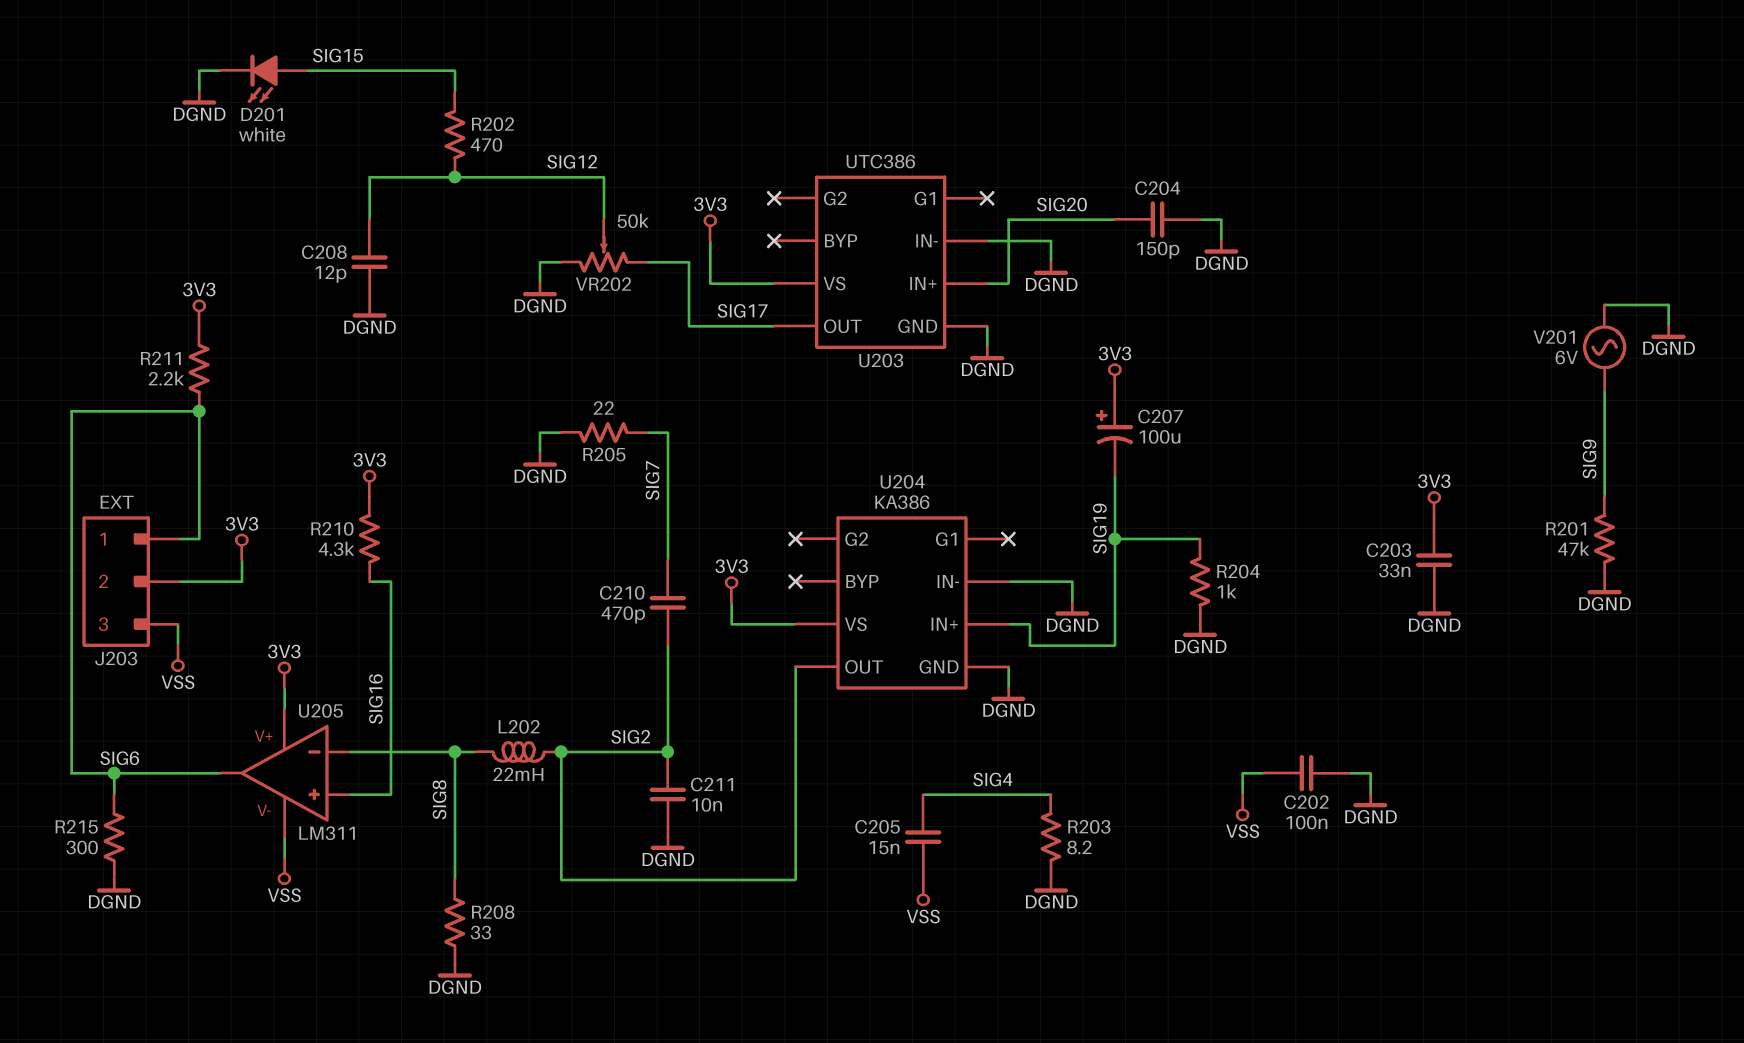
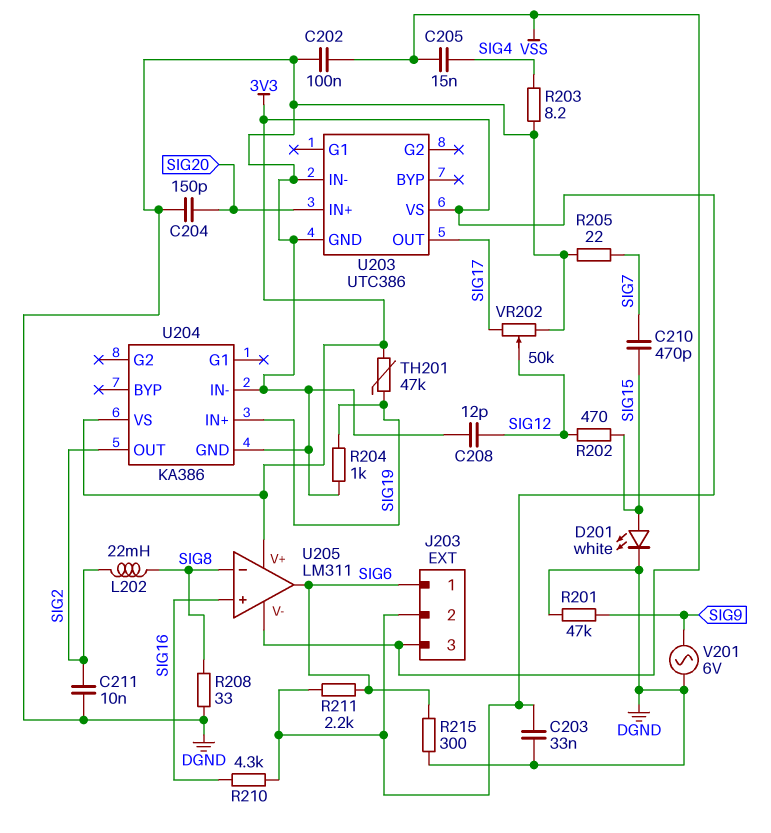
C207: 100uF (plus 3V3, minus SIG19) -> none
C210: 470pF (SIG2, SIG7) -> 470pF (SIG7, SIG15)
TH201: none -> 47k (3V3, SIG19)

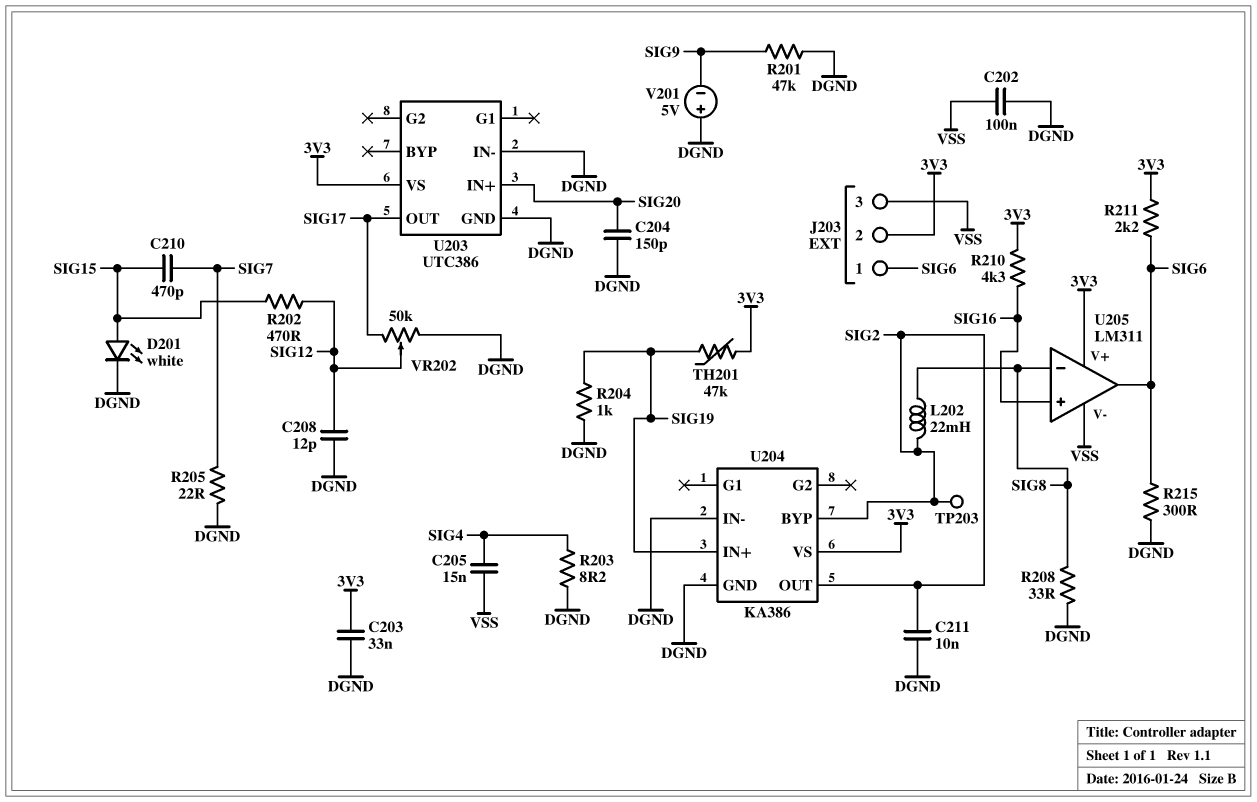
TP203: none -> test point (SIG2)
U204 pin BYP: none -> SIG2
V201: AC 6V (DGND, SIG9) -> 5V (plus DGND, minus SIG9)

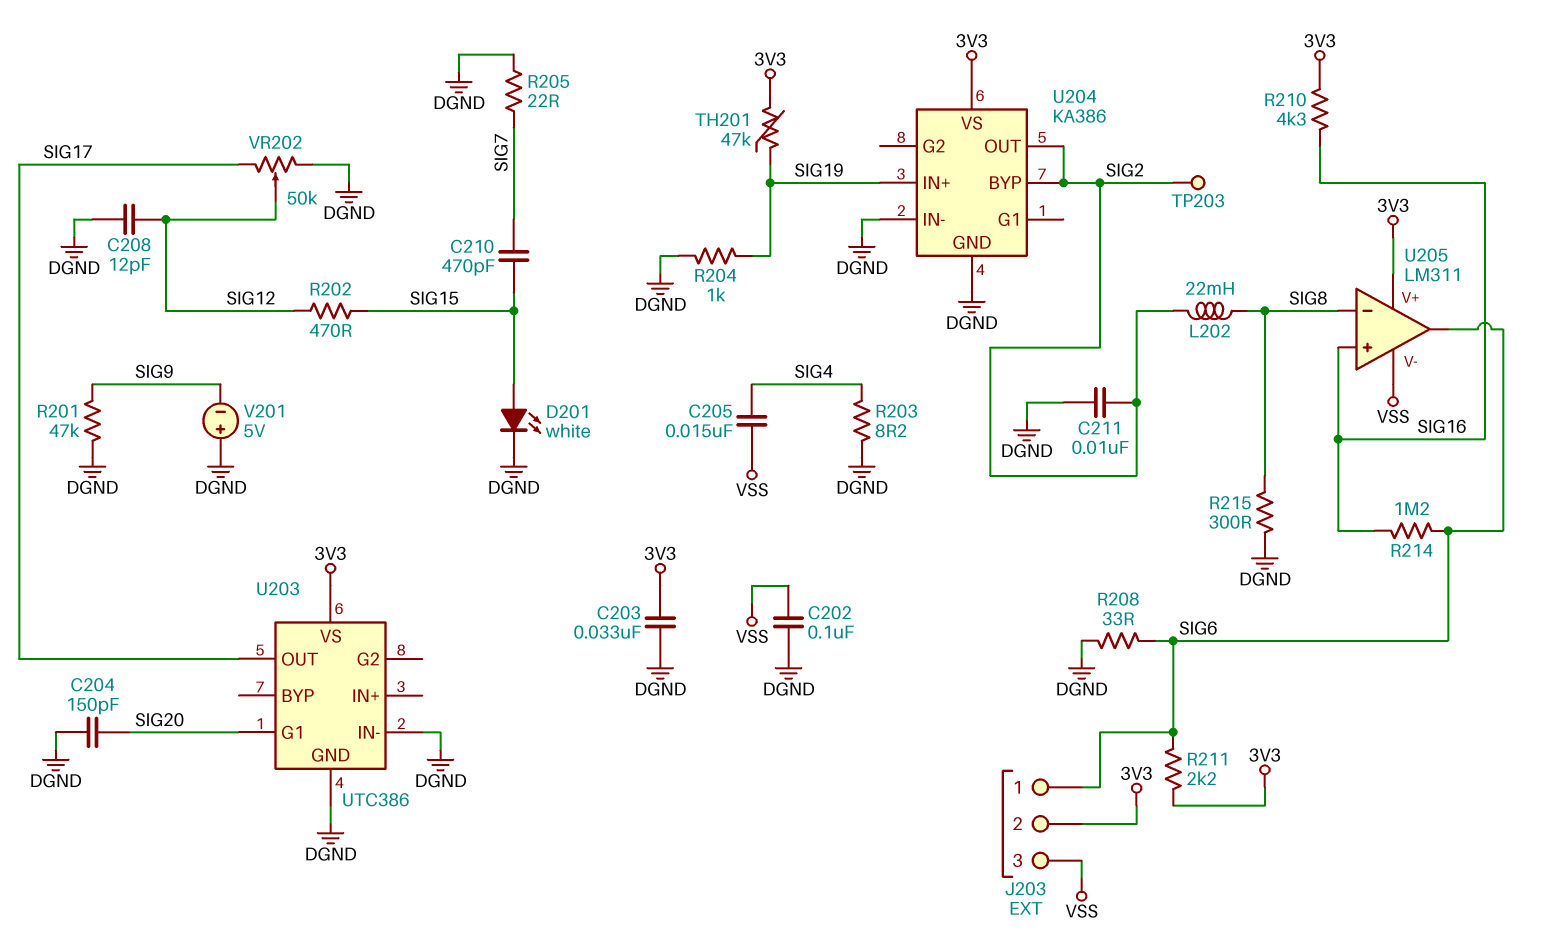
R208: 33 (DGND, SIG8) -> 33 (DGND, SIG6)
R214: none -> 1.2M (SIG6, SIG16)
R215: 300 (DGND, SIG6) -> 300 (DGND, SIG8)
U203 pin G1: none -> SIG20
U203 pin IN+: SIG20 -> none

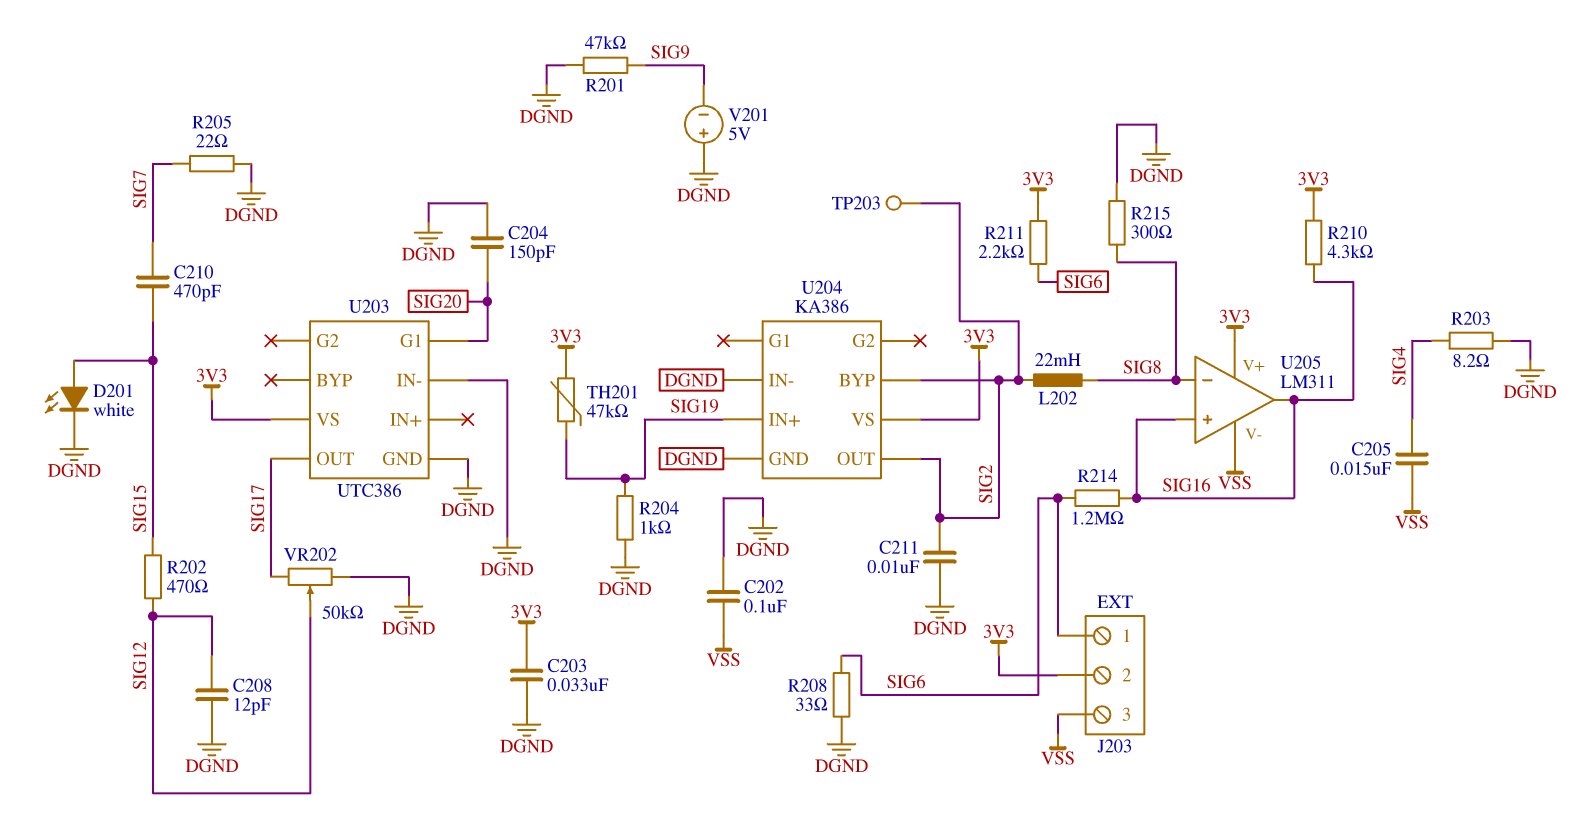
U205 pin out: SIG6 -> SIG16

